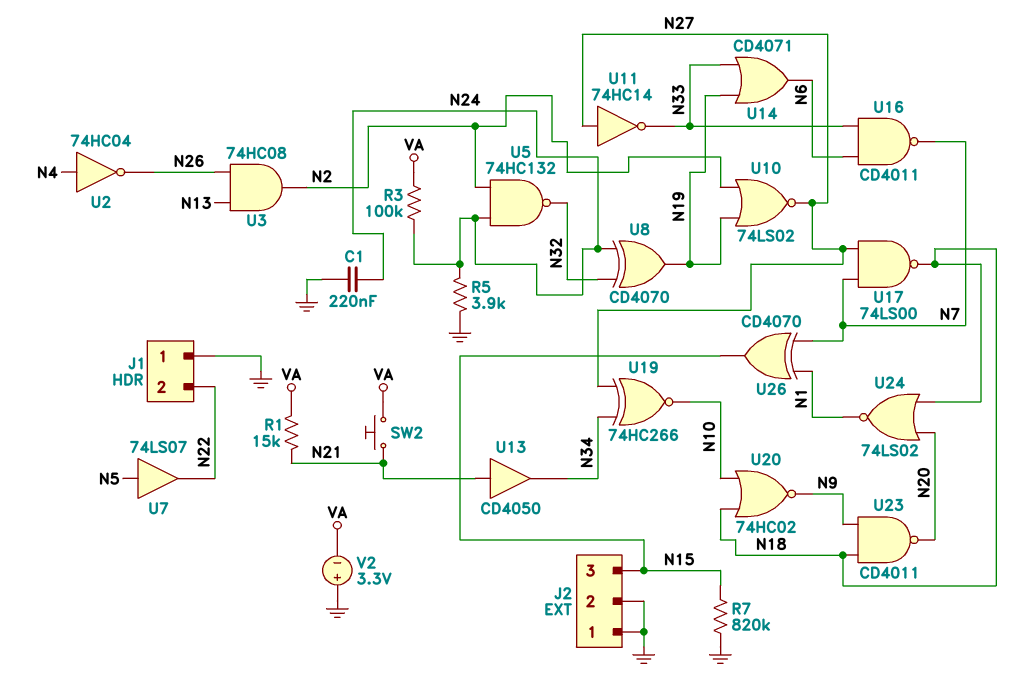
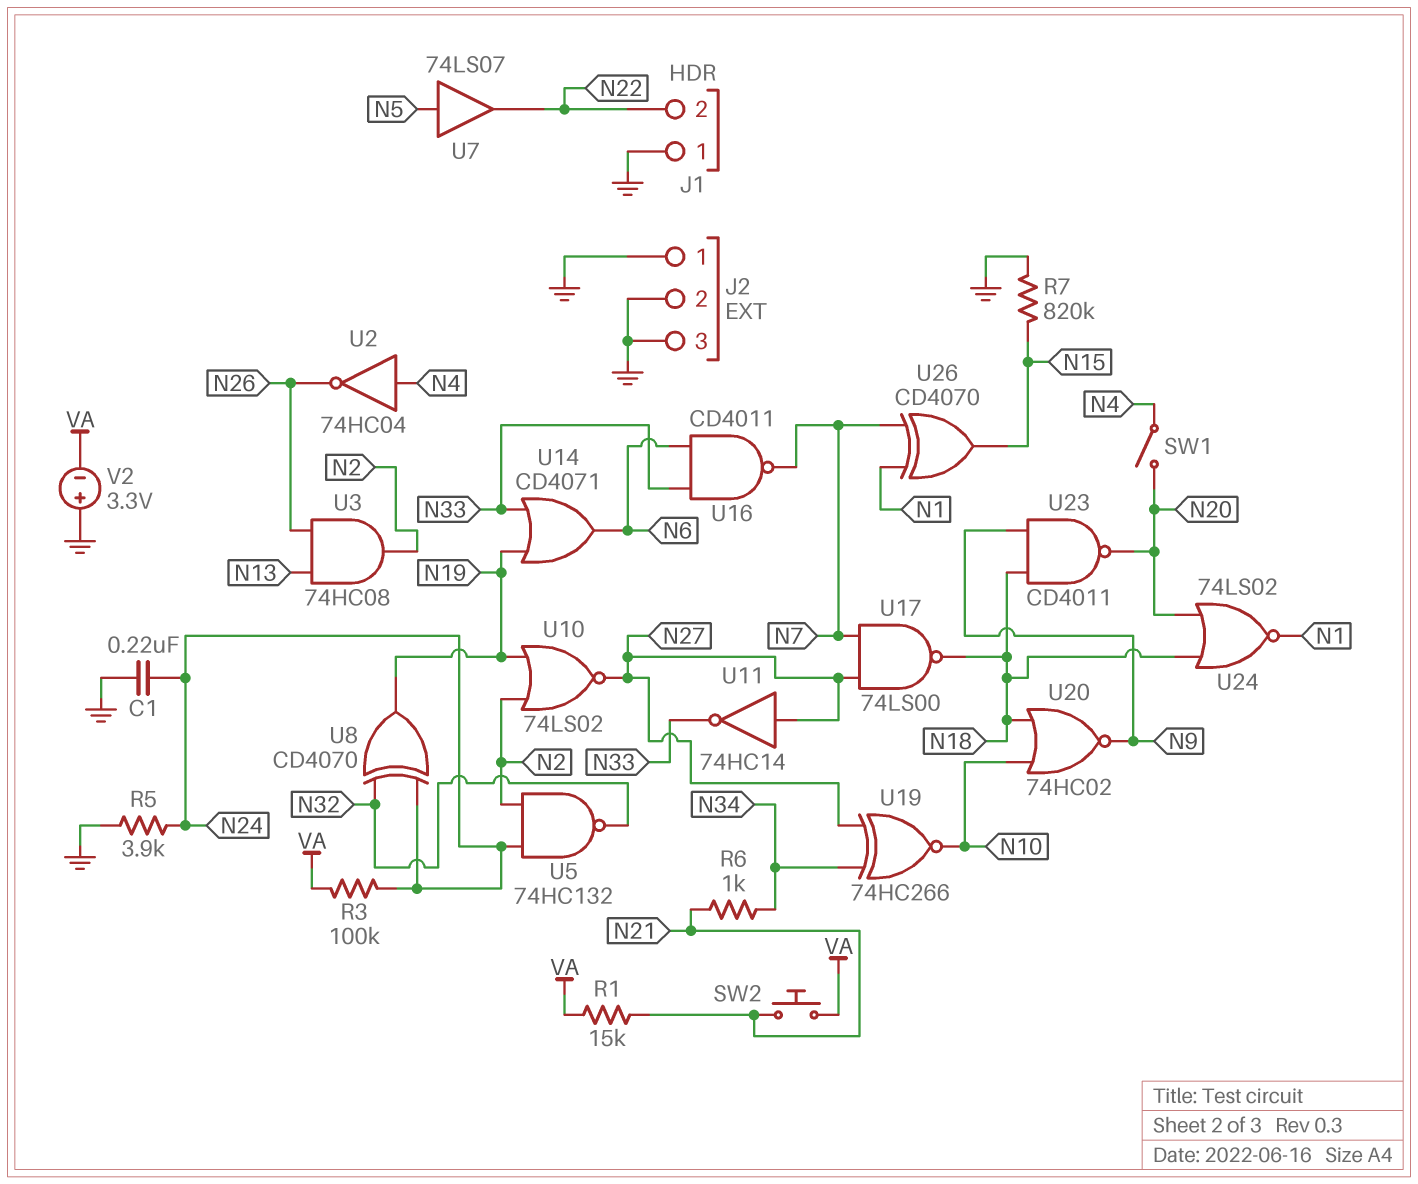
J2 pin 3: N15 -> GND
R6: none -> 1k (N21, N34)
SW1: none -> switch (N4, N20)
U13: buffer CD4050 (in N21, out N34) -> none

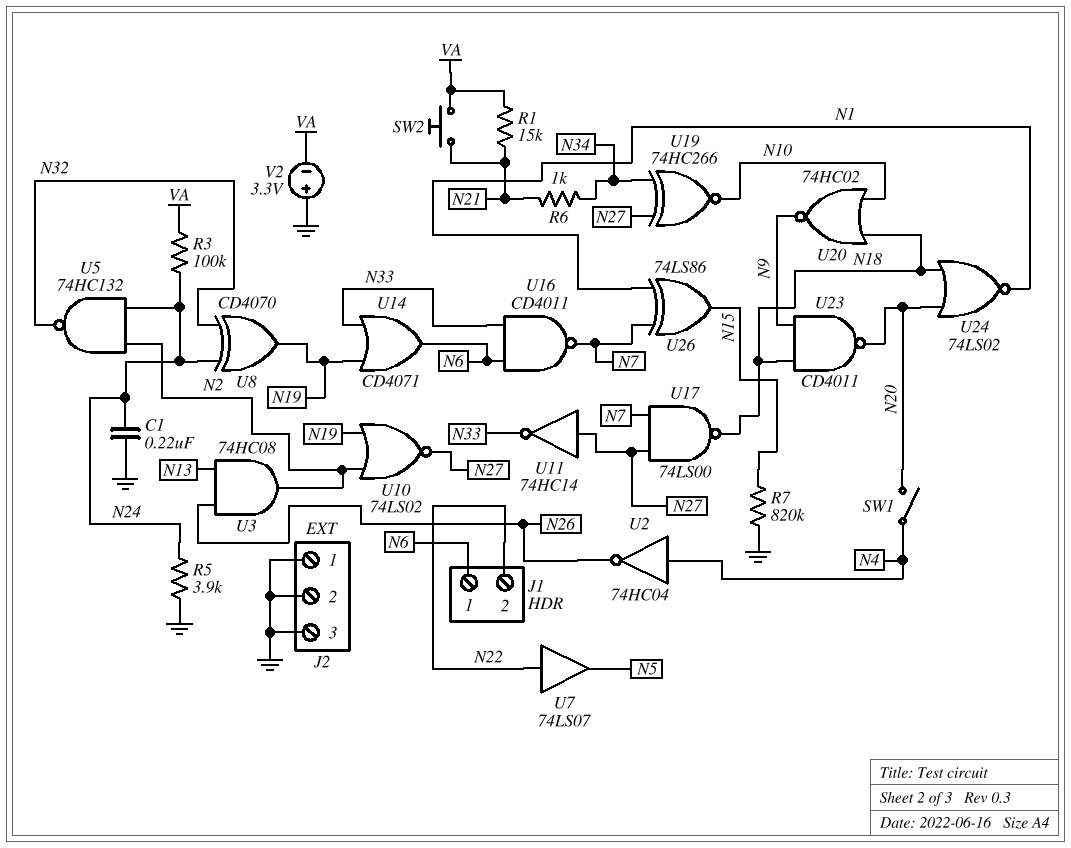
J1 pin 1: GND -> N6
U7: buffer 74LS07 (in N5, out N22) -> buffer 74LS07 (in N22, out N5)
U26: XOR CD4070 (in N1, in N7, out N15) -> XOR 74LS86 (in N1, in N7, out N15)

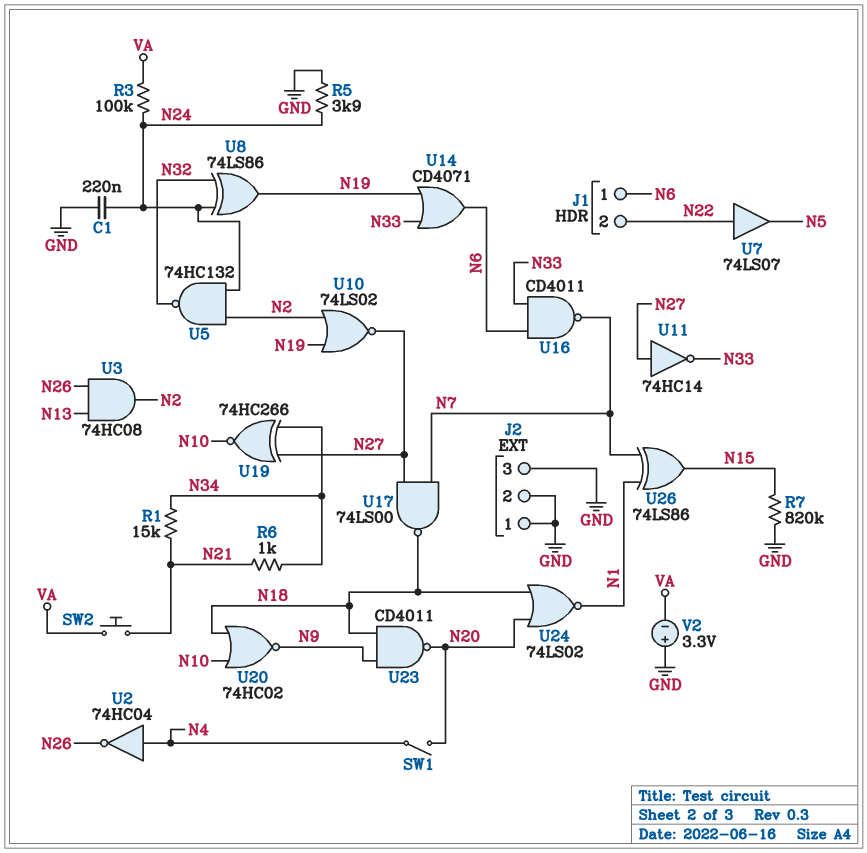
R1: 15k (N21, VA) -> 15k (N21, N34)
U8: XOR CD4070 (in N24, in N32, out N19) -> XOR 74LS86 (in N24, in N32, out N19)

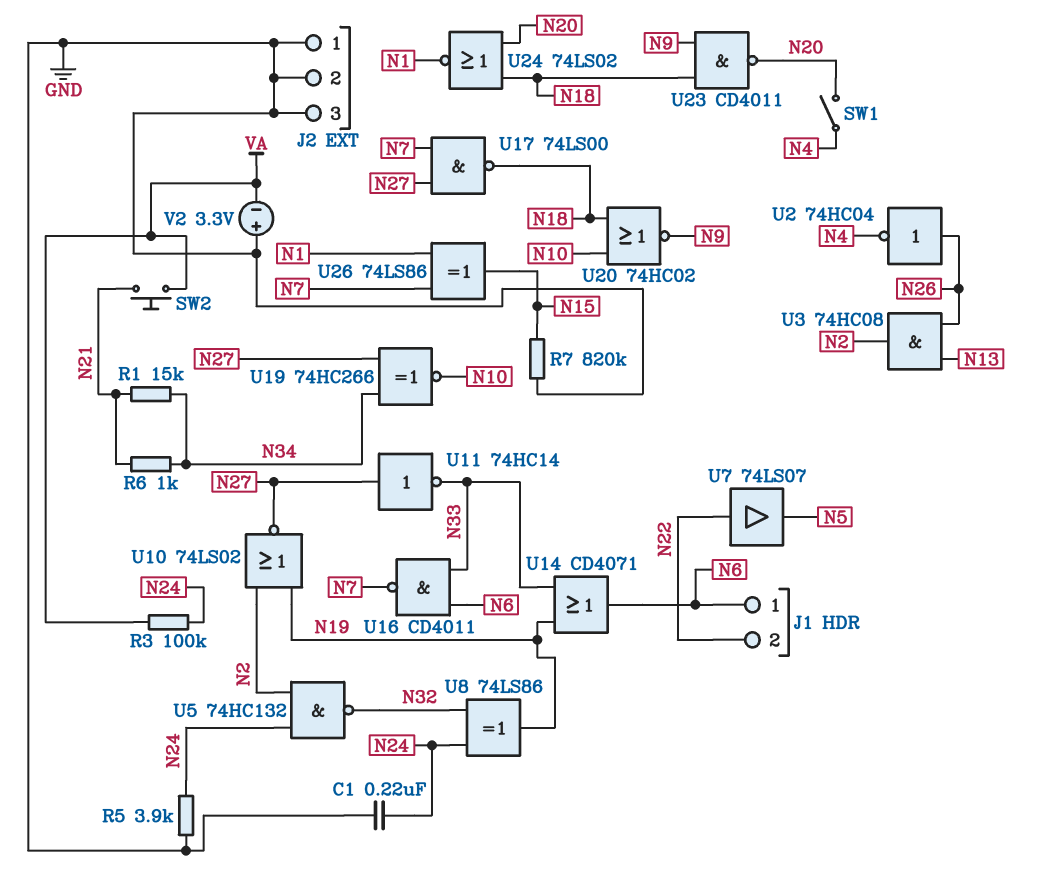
U2: NOT 74HC04 (in N4, out N26) -> NOT 74HC04 (in N26, out N4)

